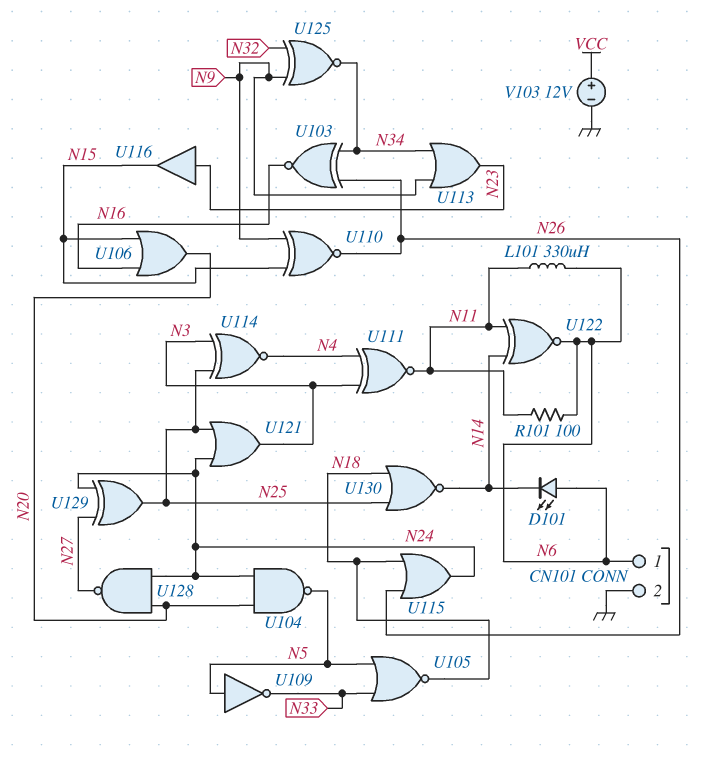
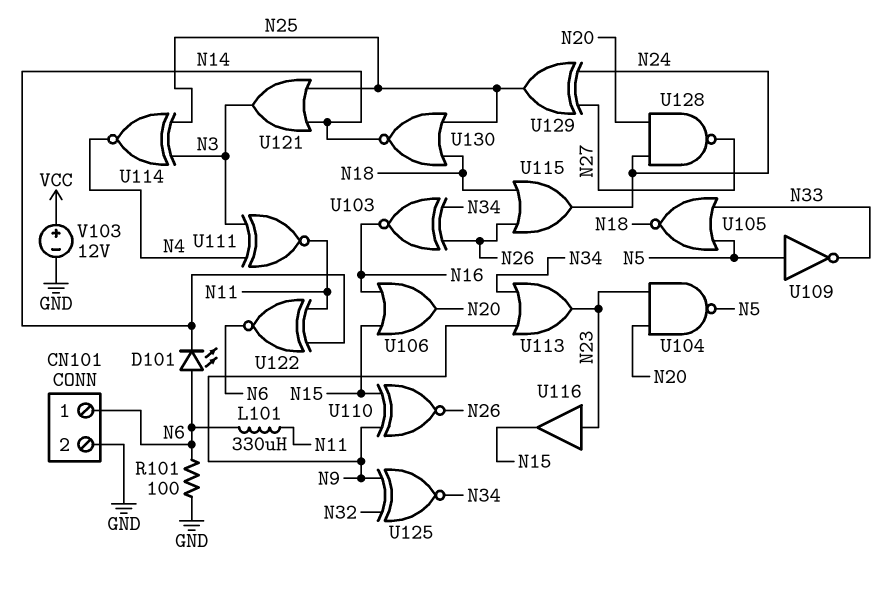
R101: 100 (N6, N11) -> 100 (GND, N6)
U104: NAND (in N20, in N24, out N5) -> NAND (in N20, in N23, out N5)
U121: OR (in N24, in N25, out N3) -> OR (in N14, in N25, out N3)

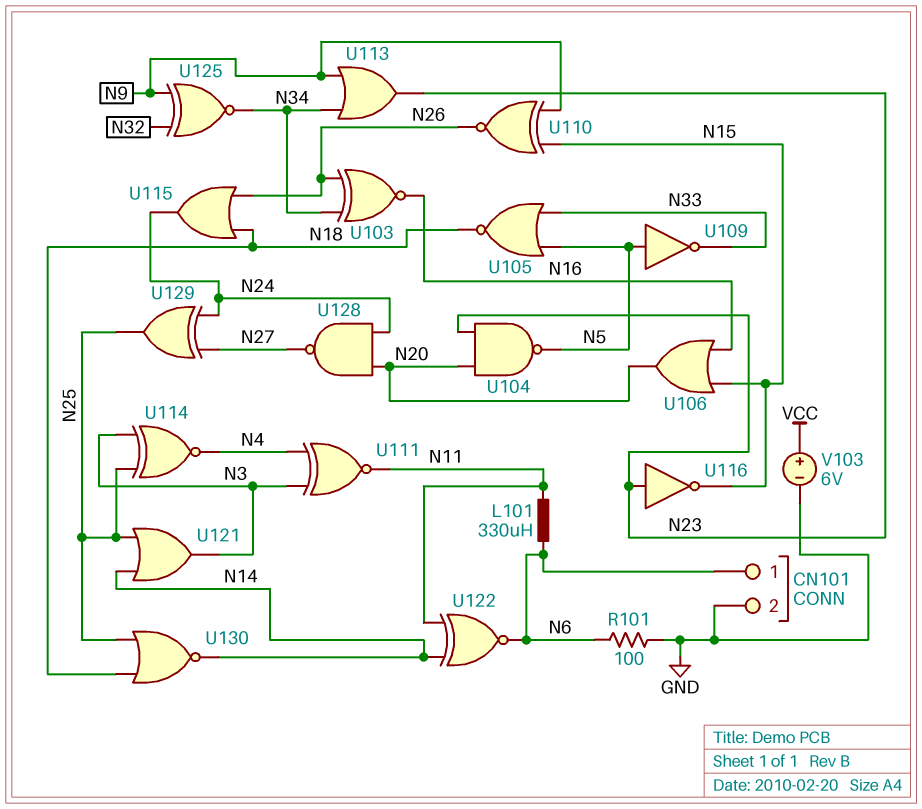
D101: LED (A N6, K N14) -> none
U116: buffer (in N23, out N15) -> NOT (in N23, out N15)
V103: 12V (plus VCC, minus GND) -> 6V (plus VCC, minus GND)

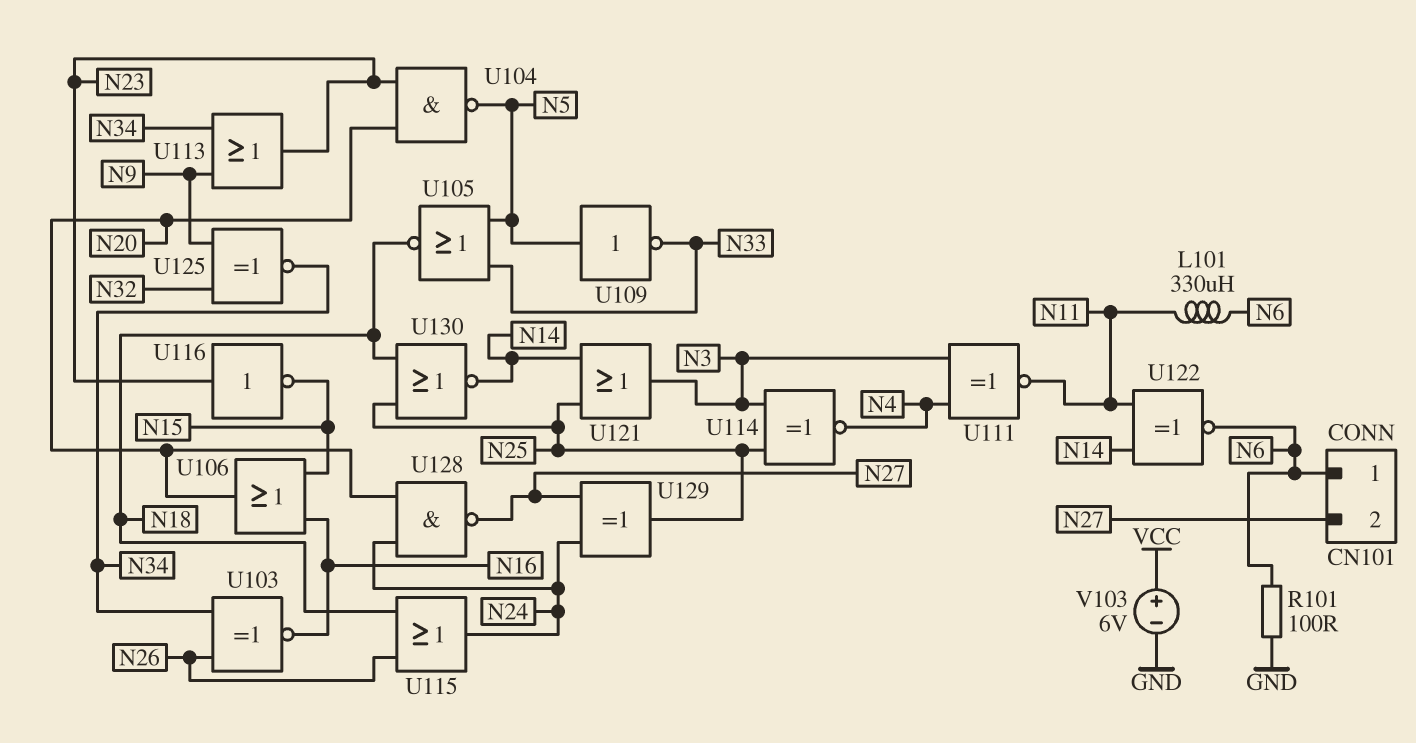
CN101 pin 2: GND -> N27
U110: XNOR (in N9, in N15, out N26) -> none

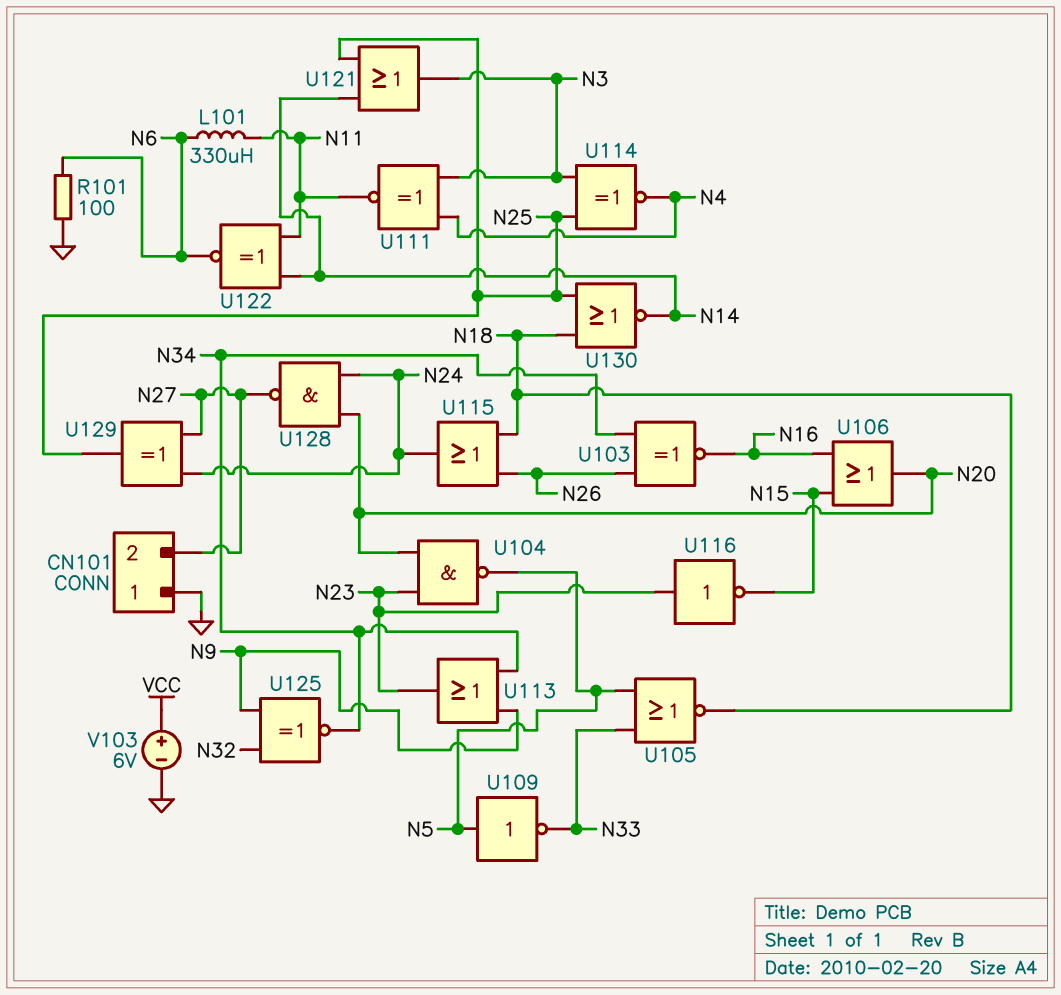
CN101 pin 1: N6 -> GND

